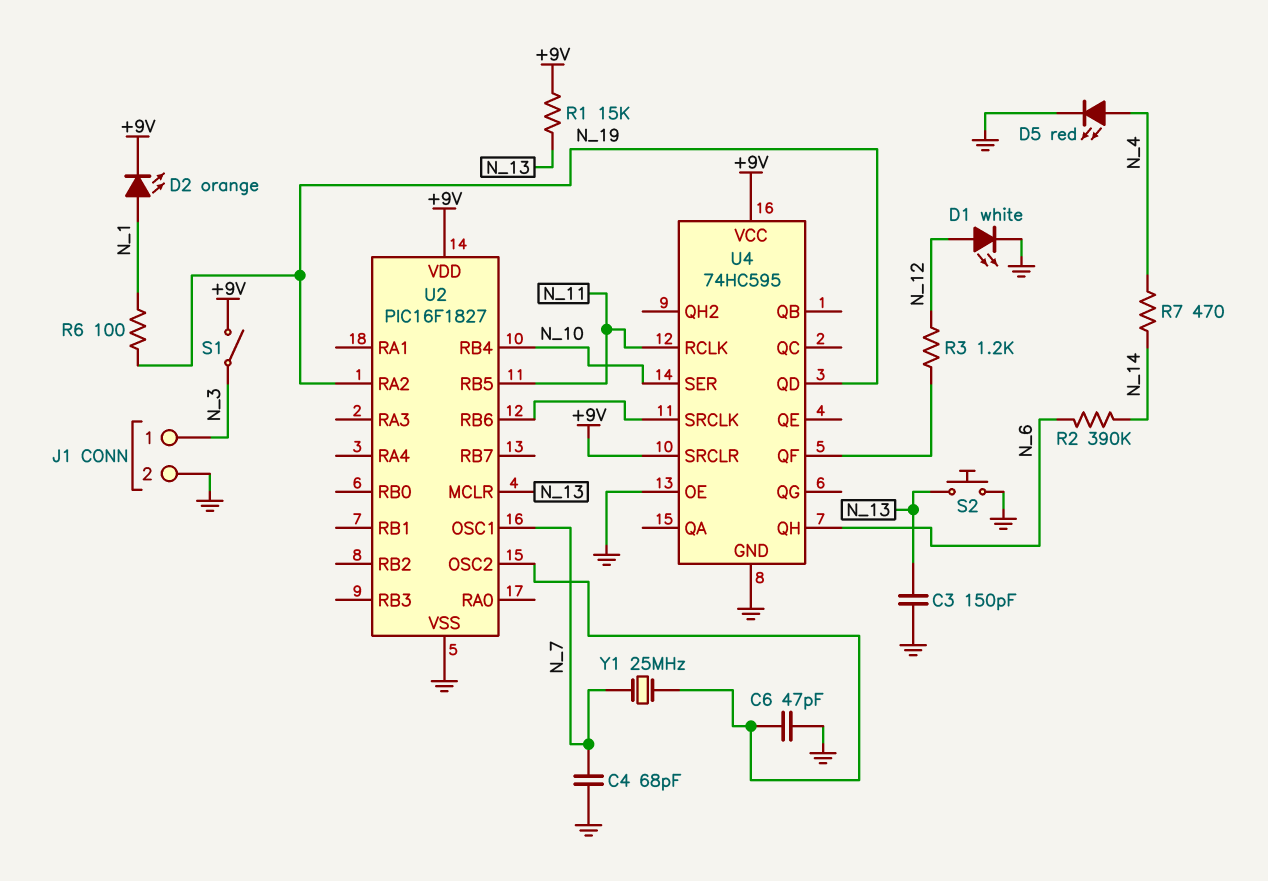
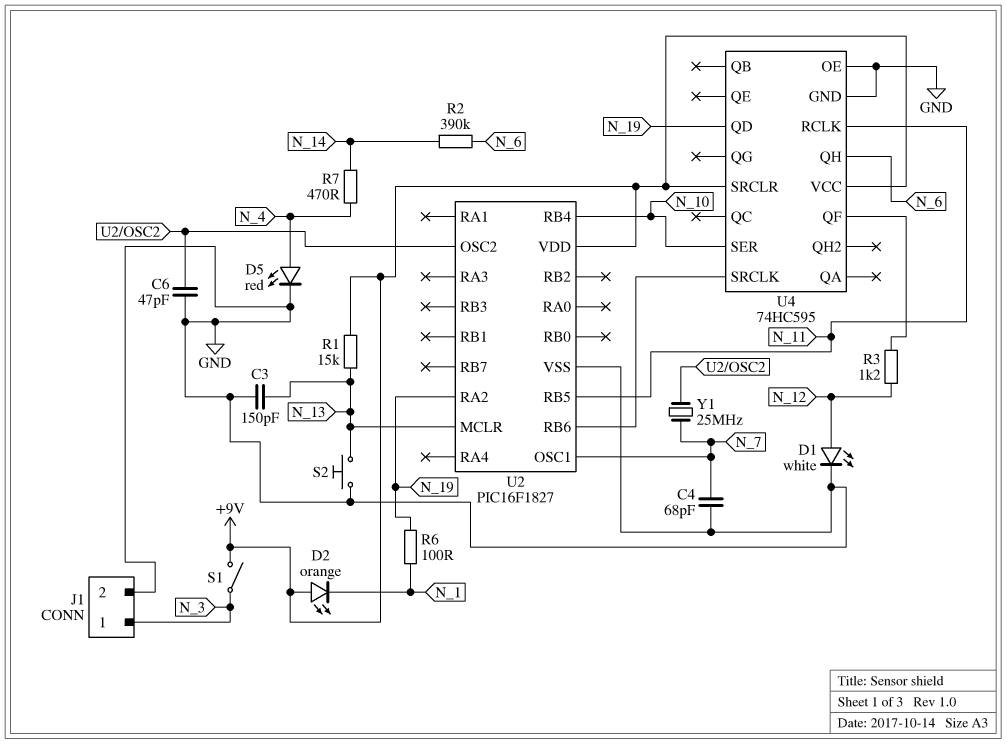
D2: LED orange (A N_1, K +9V) -> LED orange (A +9V, K N_1)

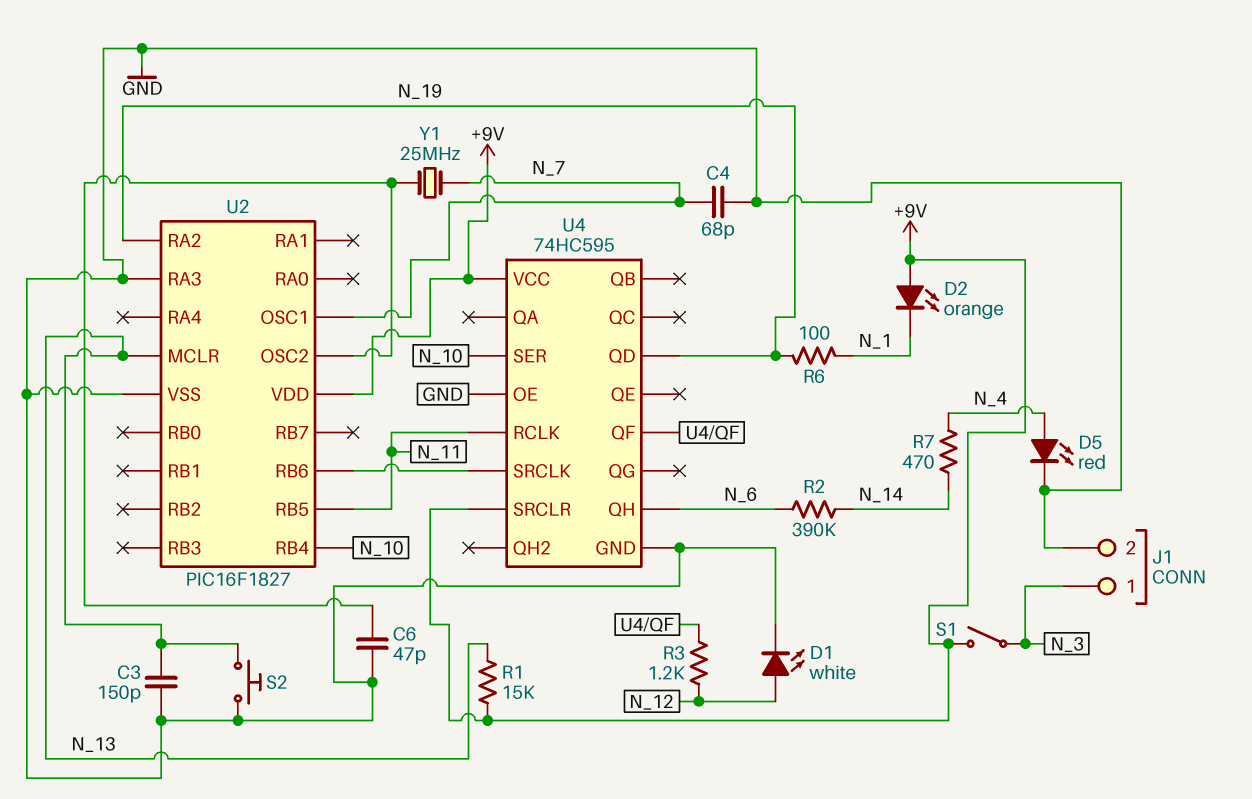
U2 pin RA3: none -> GND

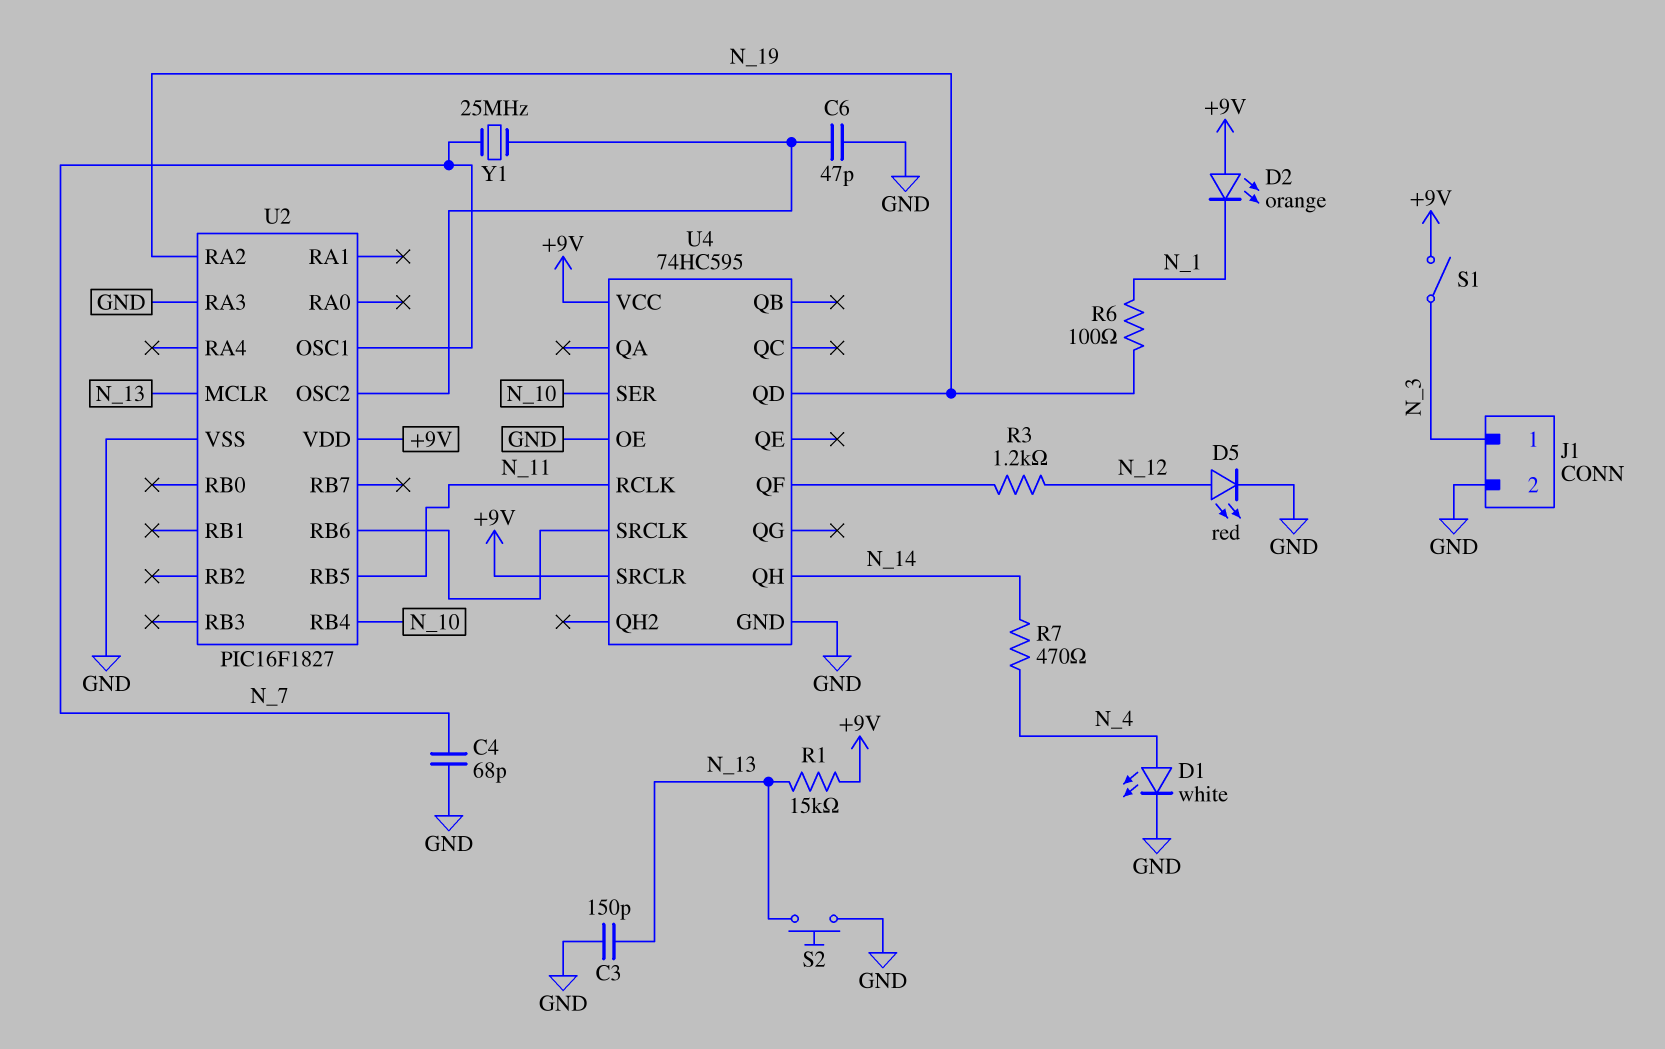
D1: LED white (A N_12, K GND) -> LED white (A N_4, K GND)
D5: LED red (A N_4, K GND) -> LED red (A N_12, K GND)
R2: 390k (N_6, N_14) -> none
U4 pin QH: N_6 -> N_14

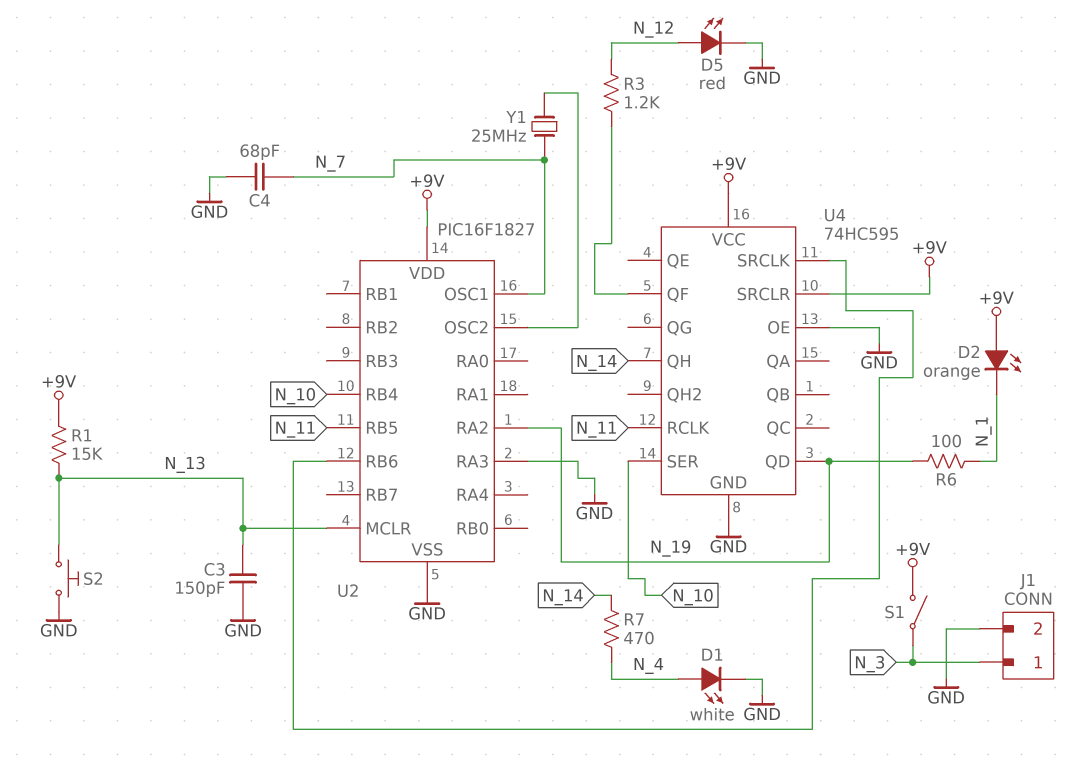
C6: 47pF (GND, U2/OSC2) -> none

